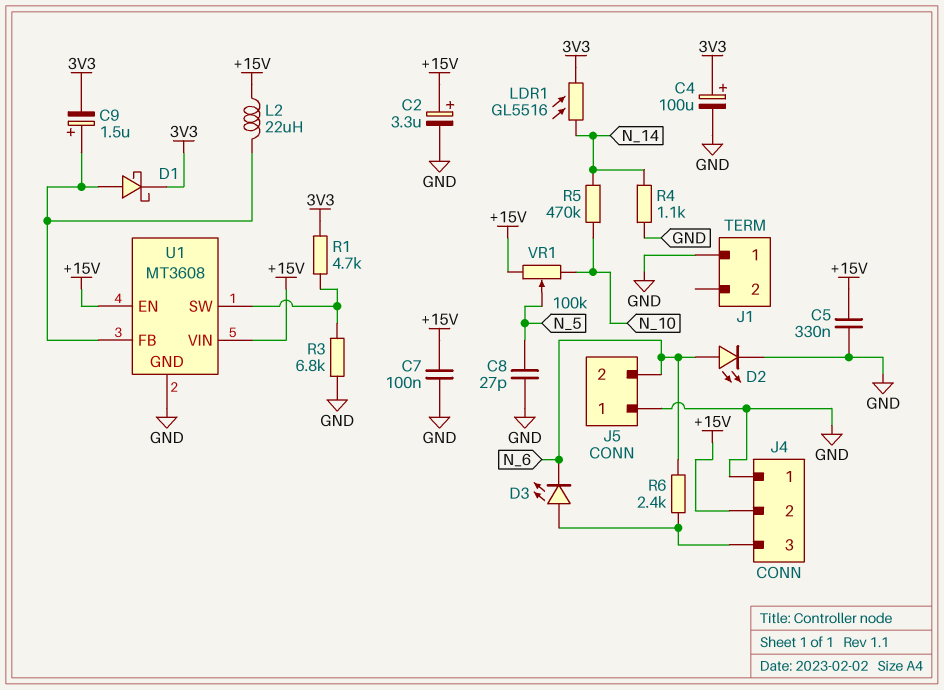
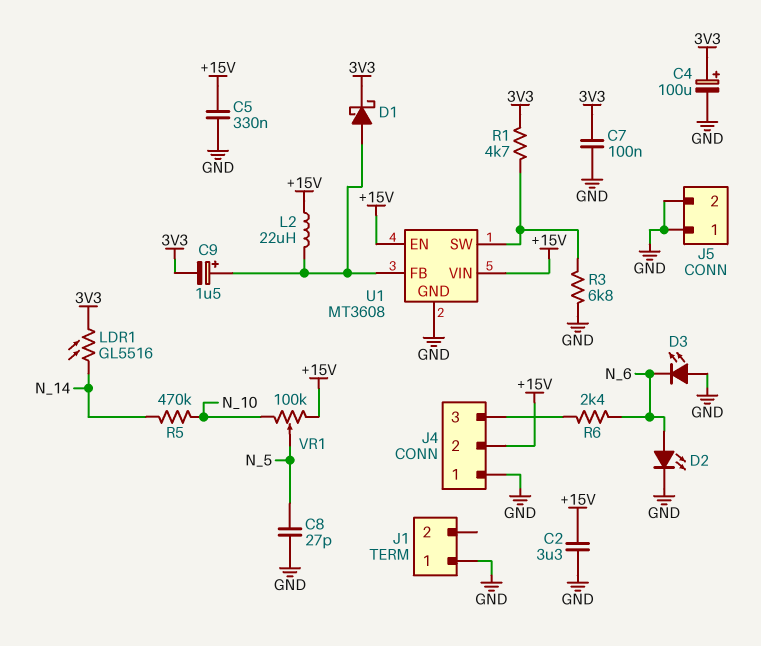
C2: 3.3uF (plus +15V, minus GND) -> 3.3uF (+15V, GND)
C7: 100nF (+15V, GND) -> 100nF (3V3, GND)
D3: LED (A J4/3, K N_6) -> LED (A GND, K N_6)
J5 pin 2: N_6 -> GND
R4: 1.1k (GND, N_14) -> none

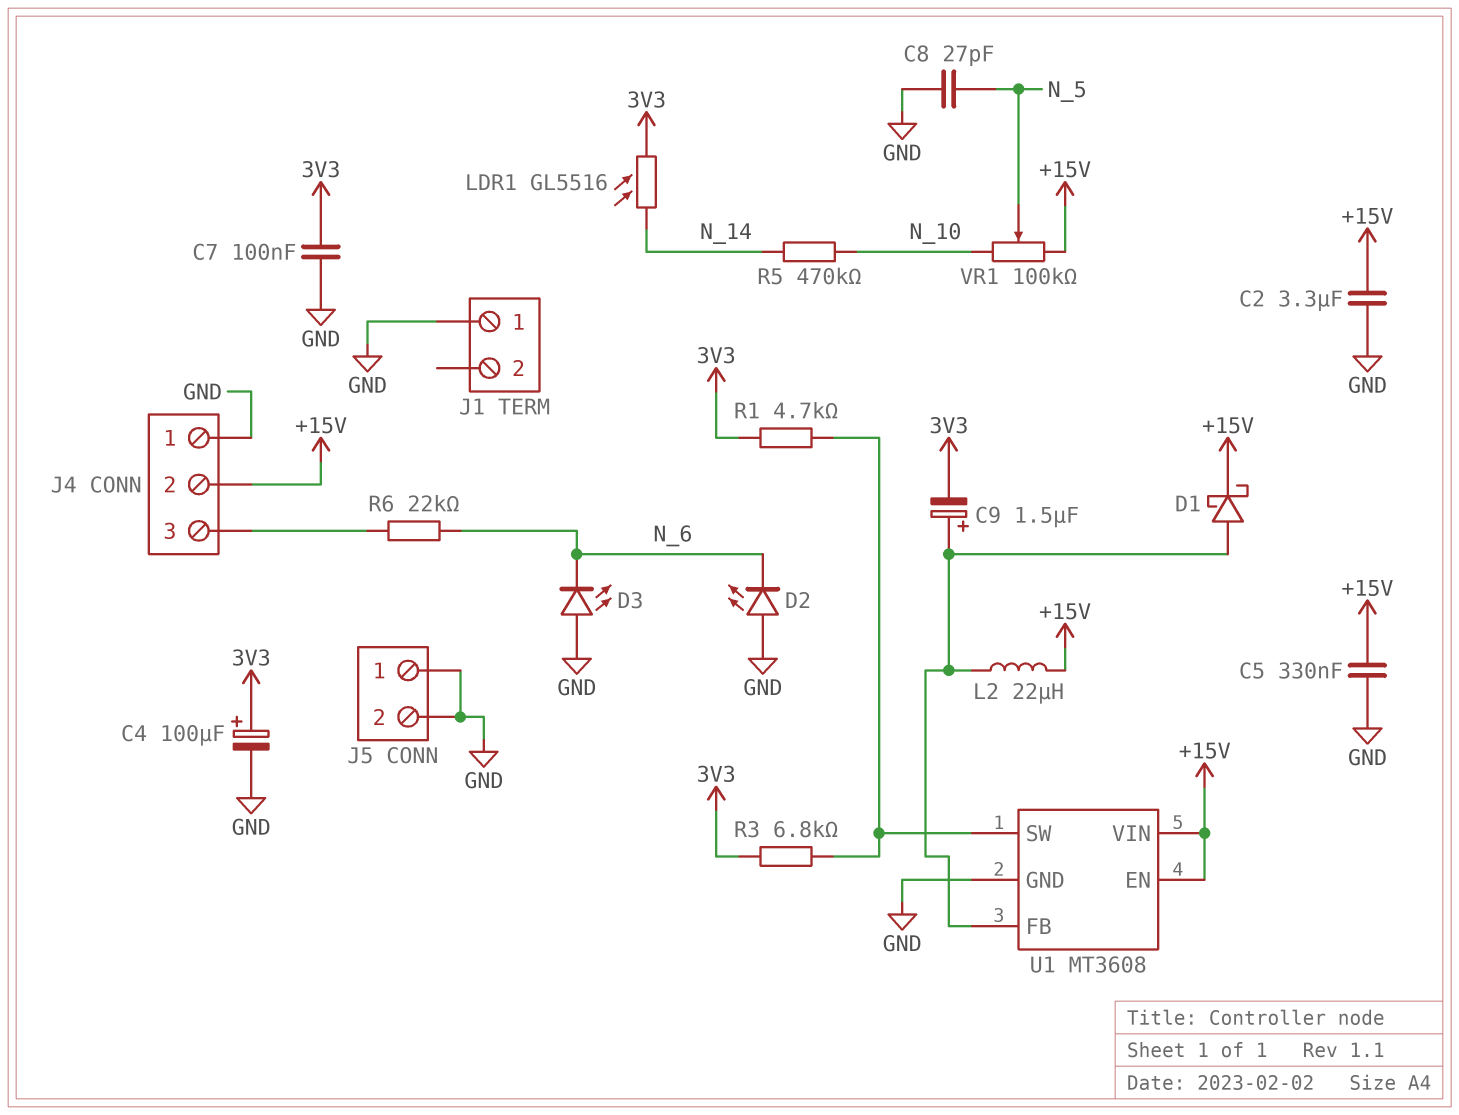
D1: schottky (A U1/FB, K 3V3) -> schottky (A U1/FB, K +15V)
D2: LED (A N_6, K GND) -> LED (A GND, K N_6)
R3: 6.8k (GND, U1/SW) -> 6.8k (3V3, U1/SW)
R6: 2.4k (J4/3, N_6) -> 22k (J4/3, N_6)

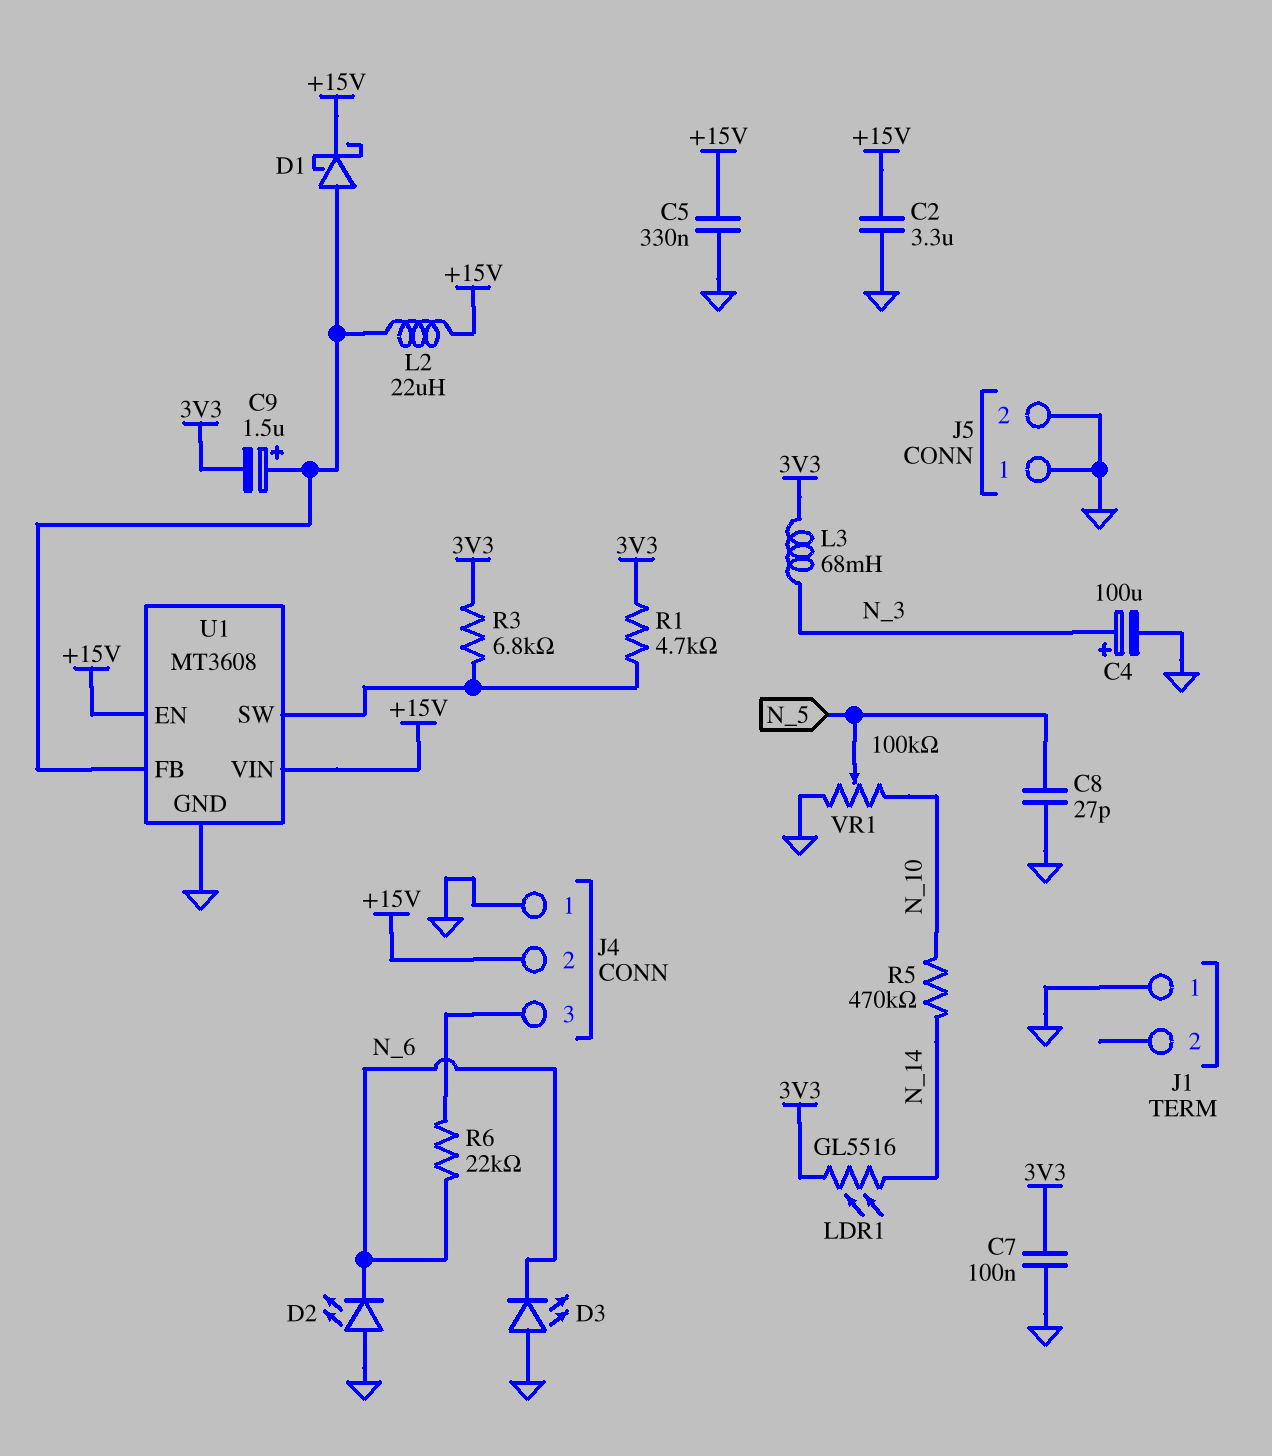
C4: 100uF (plus 3V3, minus GND) -> 100uF (plus N_3, minus GND)
L3: none -> 68mH (3V3, N_3)
VR1: 100k (+15V, N_10, wiper N_5) -> 100k (GND, N_10, wiper N_5)

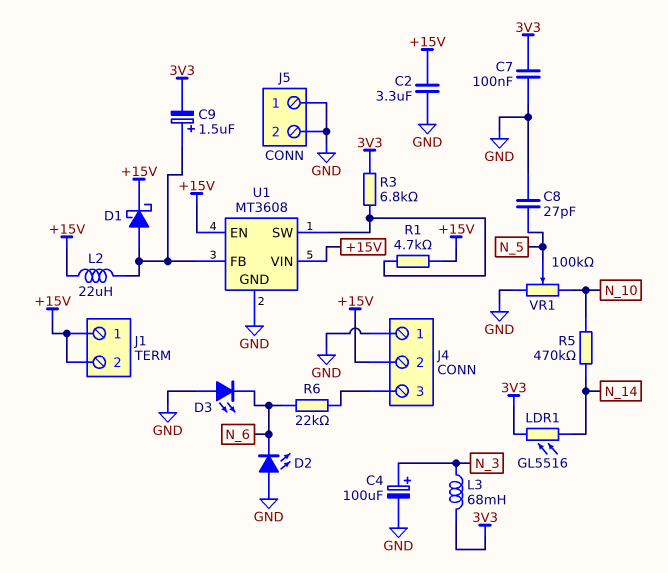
C5: 330nF (+15V, GND) -> none
J1 pin 1: GND -> +15V
J1 pin 2: none -> +15V
R1: 4.7k (3V3, U1/SW) -> 4.7k (+15V, U1/SW)

